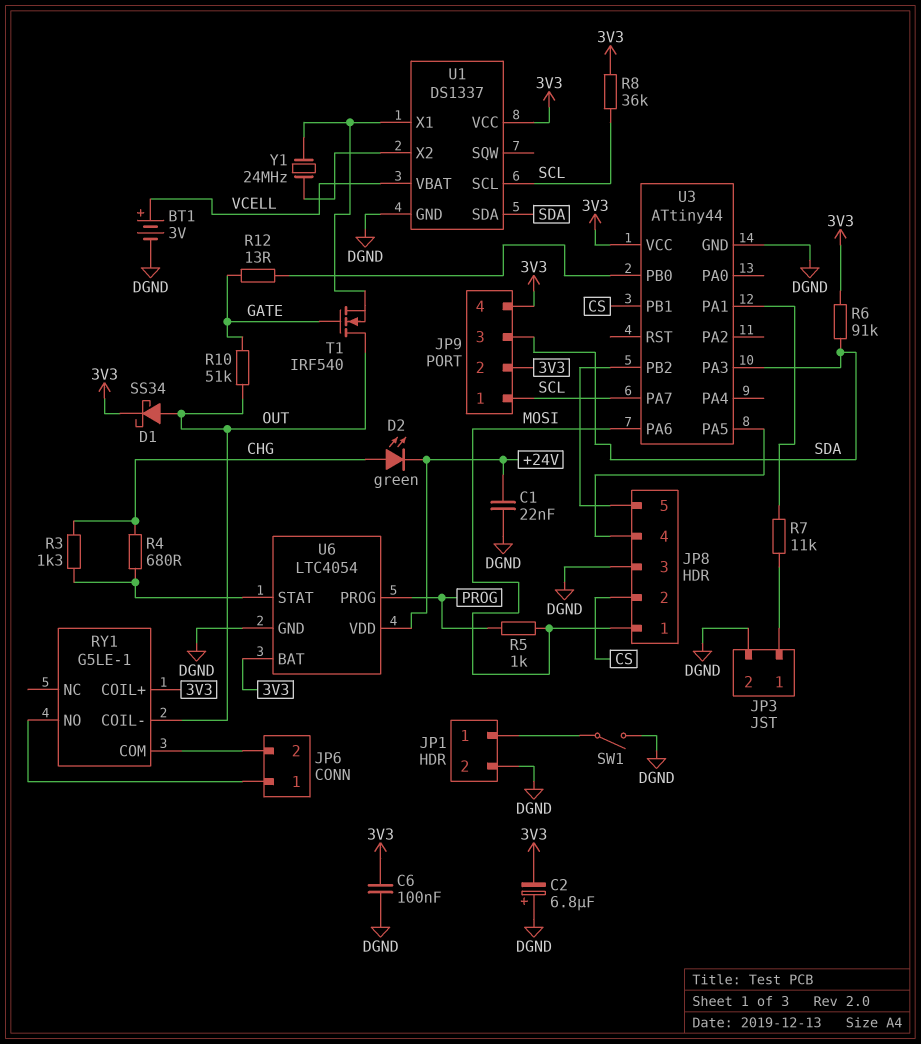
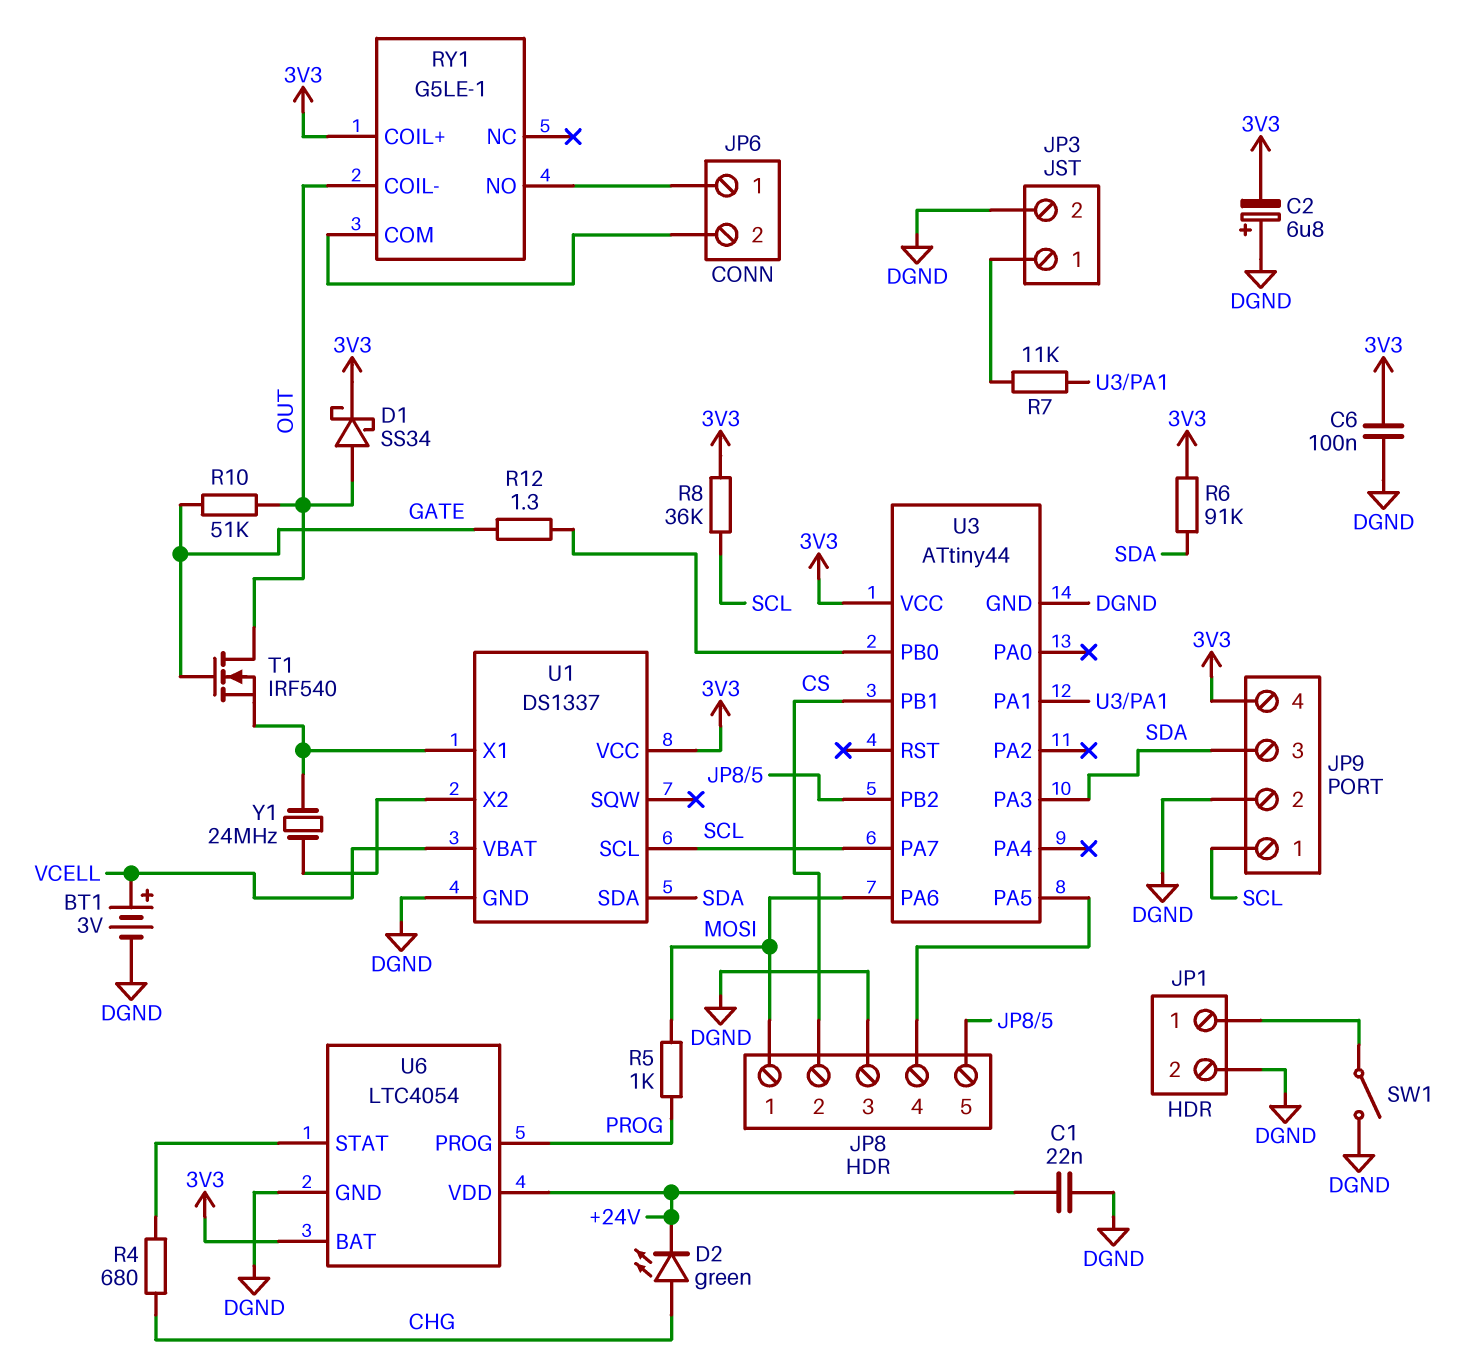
JP9 pin 2: 3V3 -> DGND
R3: 1.3k (CHG, U6/STAT) -> none
R12: 13 (GATE, U3/PB0) -> 1.3 (GATE, U3/PB0)

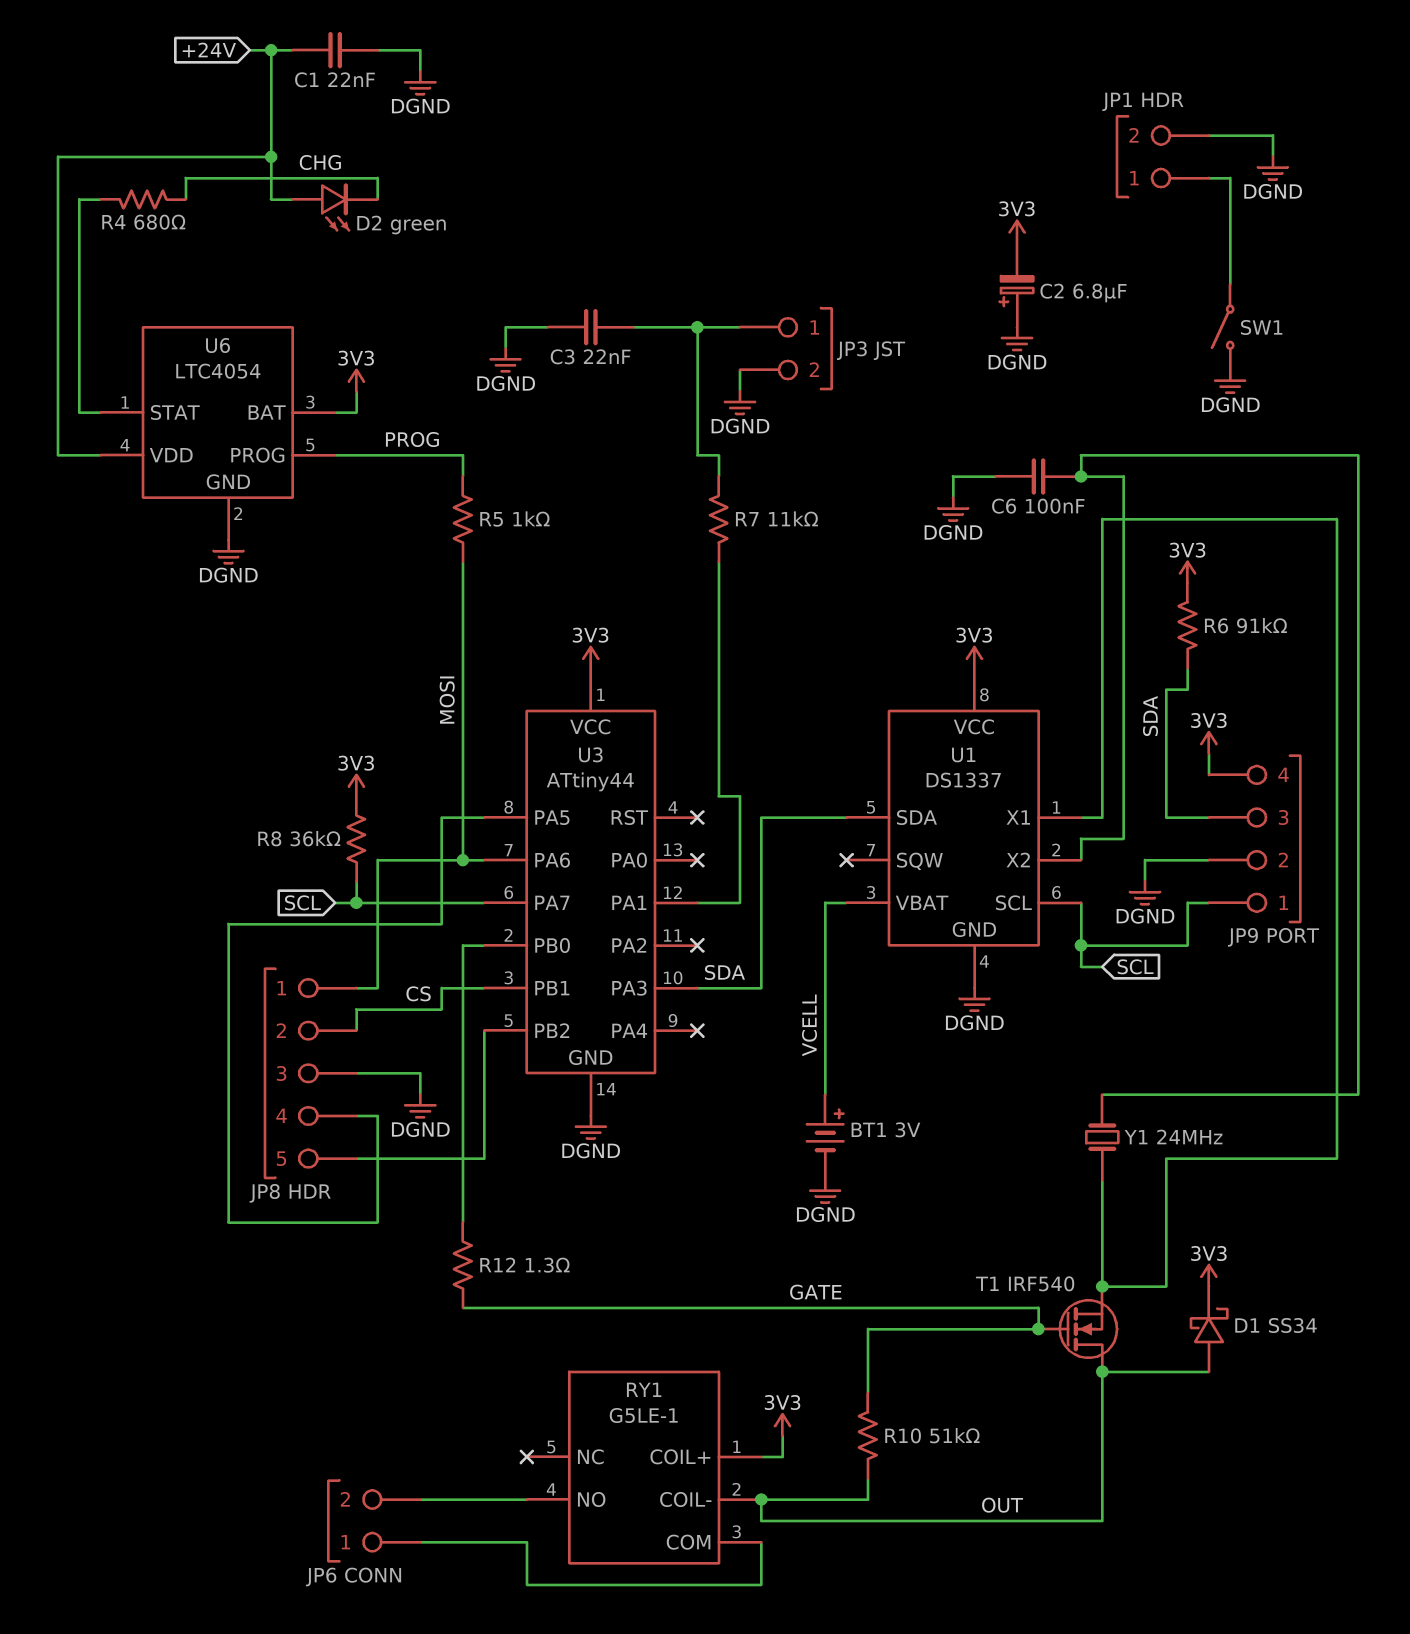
C3: none -> 22nF (DGND, JP3/1)
C6: 100nF (3V3, DGND) -> 100nF (DGND, U1/X2)
D2: LED green (A CHG, K +24V) -> LED green (A +24V, K CHG)
RY1 pin COM: JP6/2 -> JP6/1
RY1 pin NO: JP6/1 -> JP6/2

